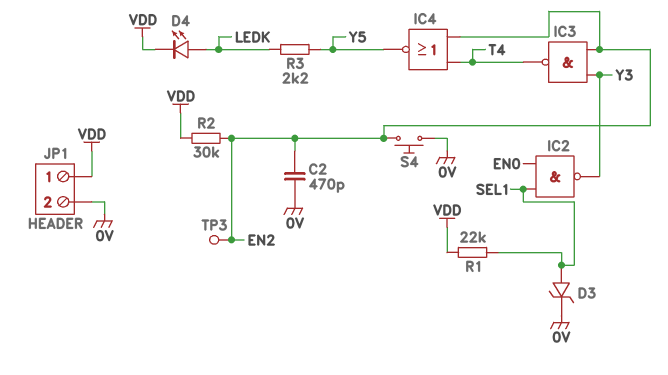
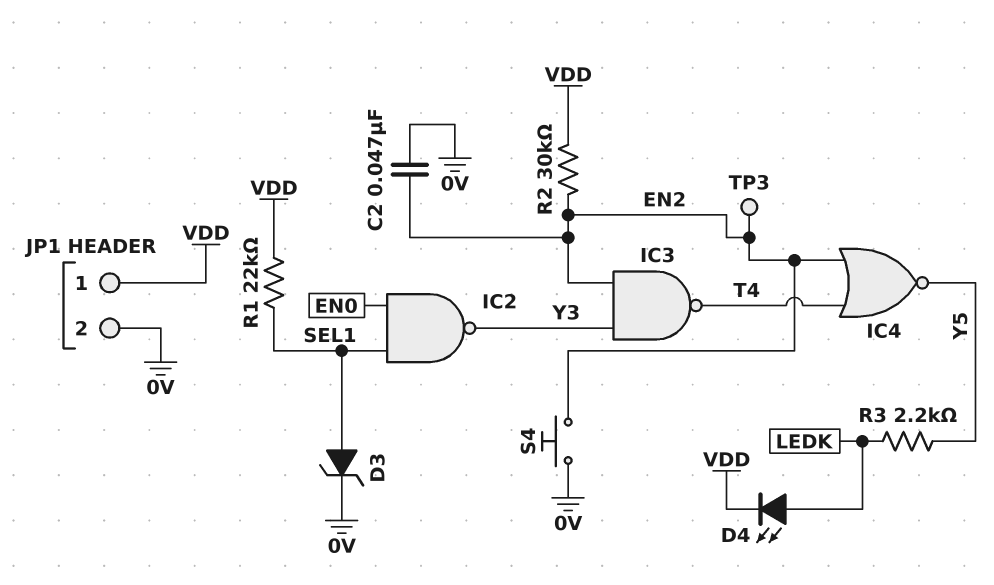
C2: 470pF (0V, EN2) -> 47nF (0V, EN2)

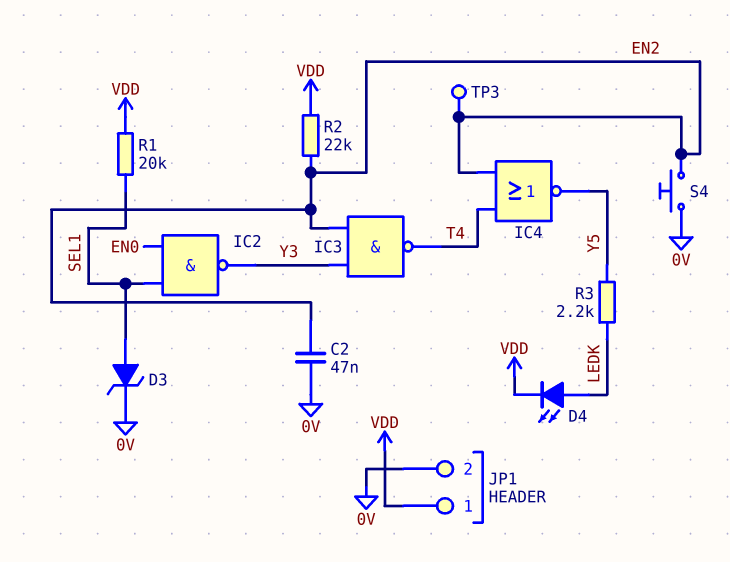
R1: 22k (SEL1, VDD) -> 20k (SEL1, VDD)
R2: 30k (EN2, VDD) -> 22k (EN2, VDD)

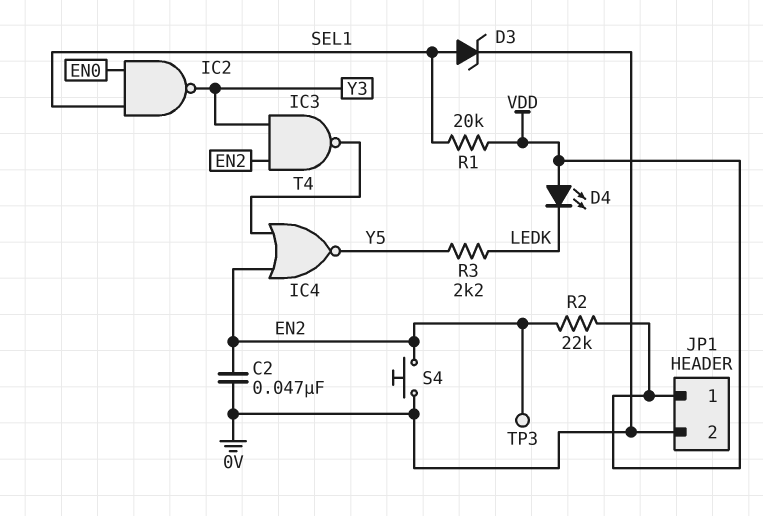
D4: LED (A LEDK, K VDD) -> LED (A VDD, K LEDK)

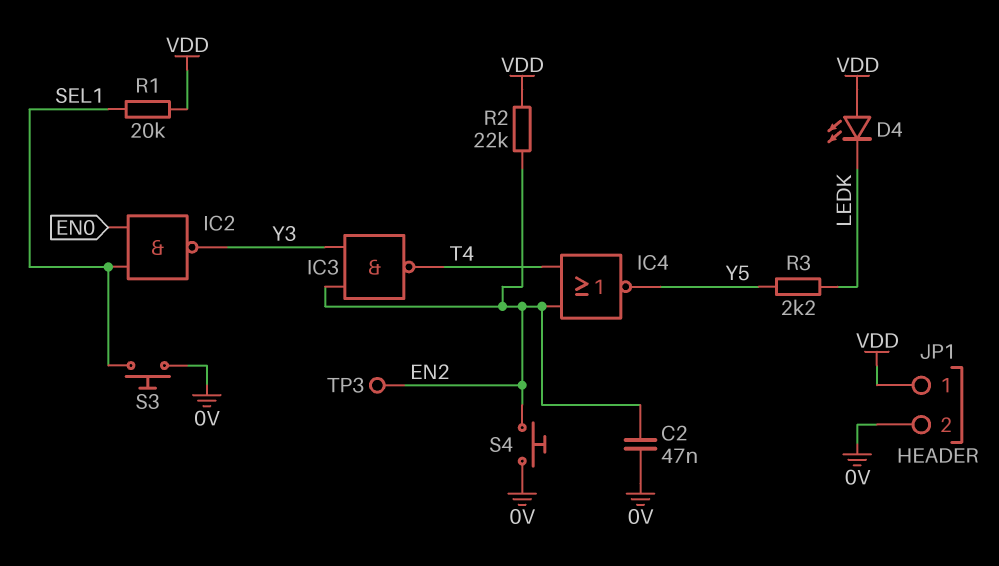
D3: zener (A SEL1, K 0V) -> none
S3: none -> button (0V, SEL1)

